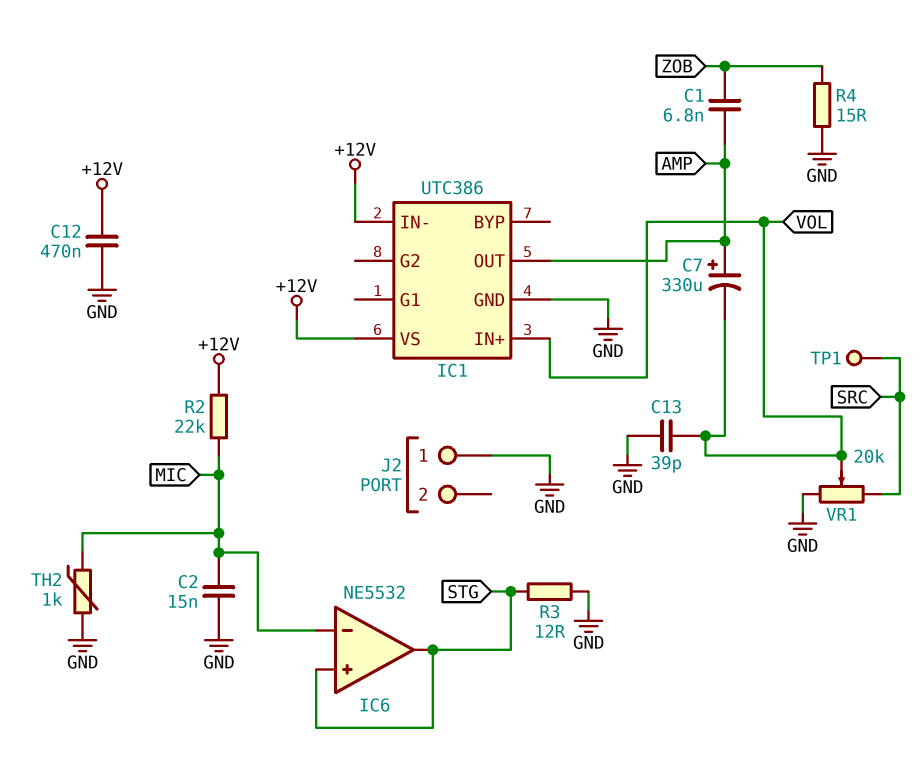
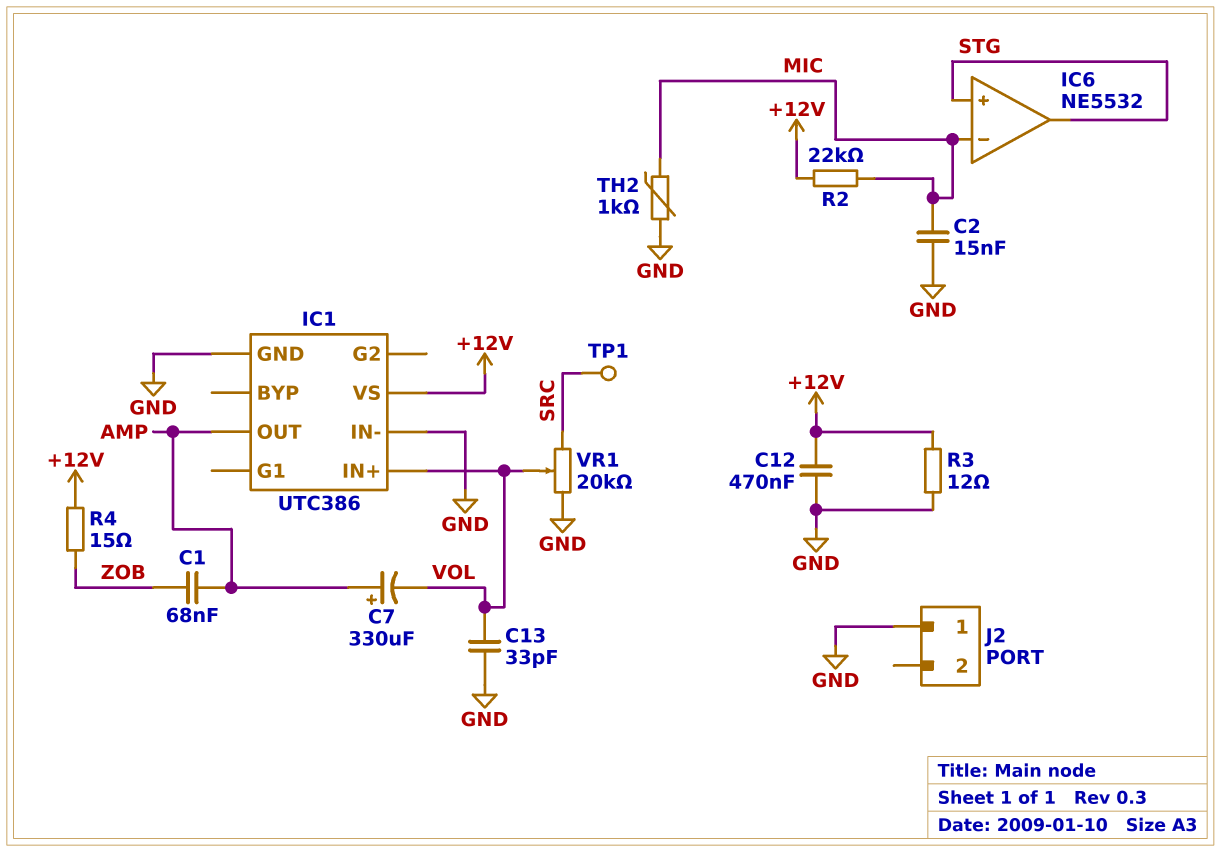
C1: 6.8nF (AMP, ZOB) -> 68nF (AMP, ZOB)
C13: 39pF (GND, VOL) -> 33pF (GND, VOL)
IC1 pin IN-: +12V -> GND
R3: 12 (GND, STG) -> 12 (+12V, GND)
R4: 15 (GND, ZOB) -> 15 (+12V, ZOB)

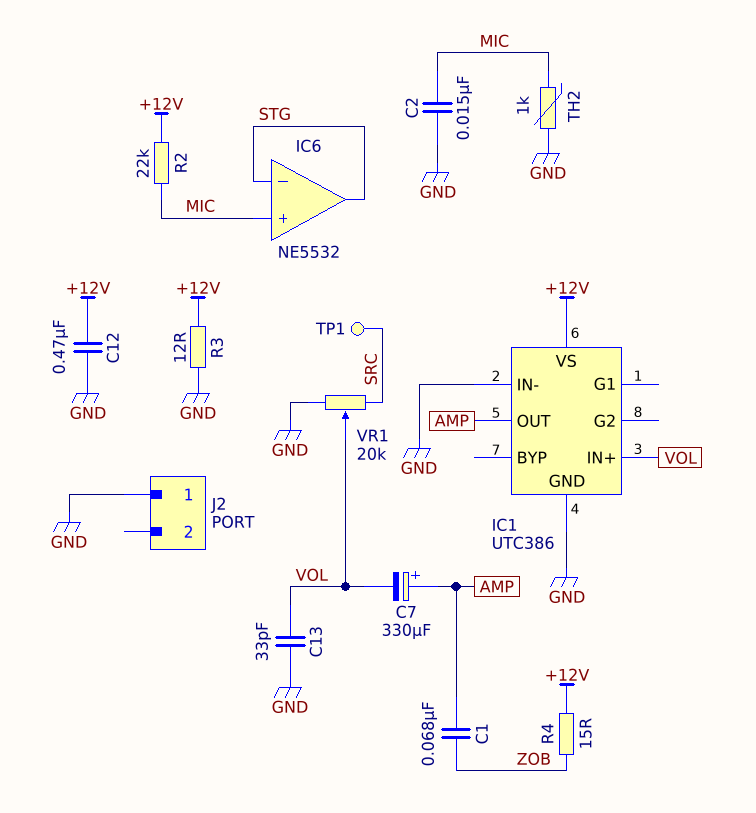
IC6 pin in+: STG -> MIC
IC6 pin in-: MIC -> STG

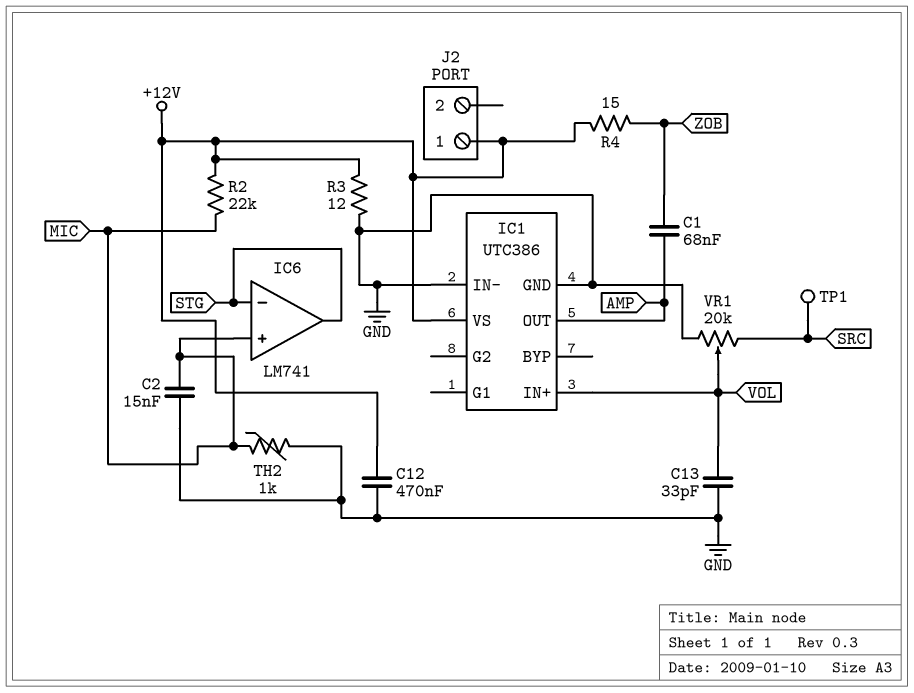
C7: 330uF (plus AMP, minus VOL) -> none
IC6: NE5532 -> LM741
J2 pin 1: GND -> +12V

